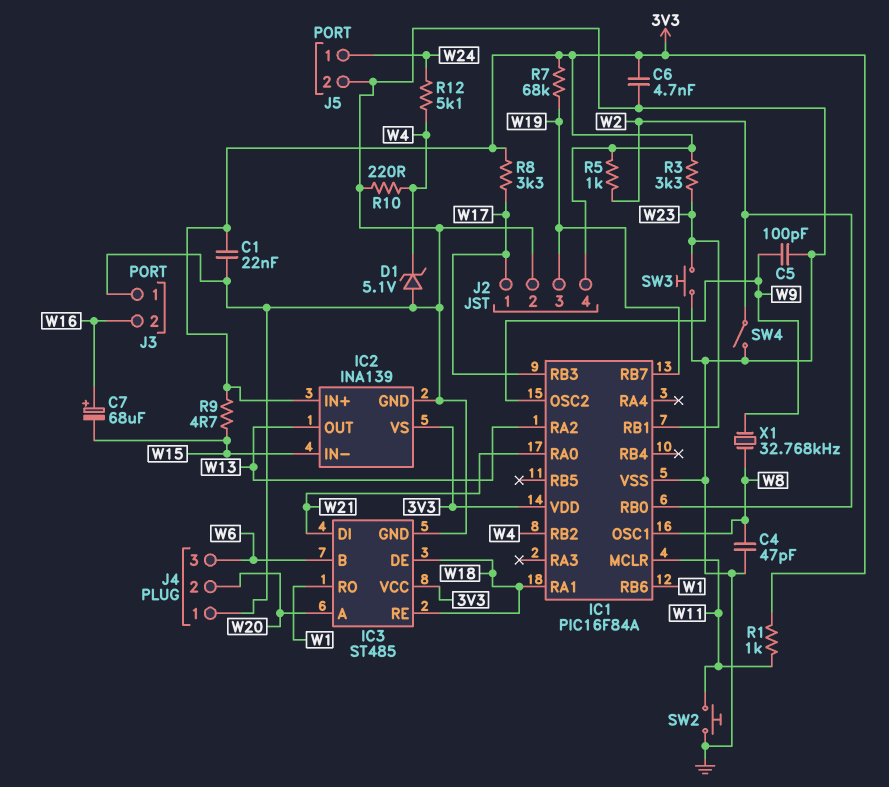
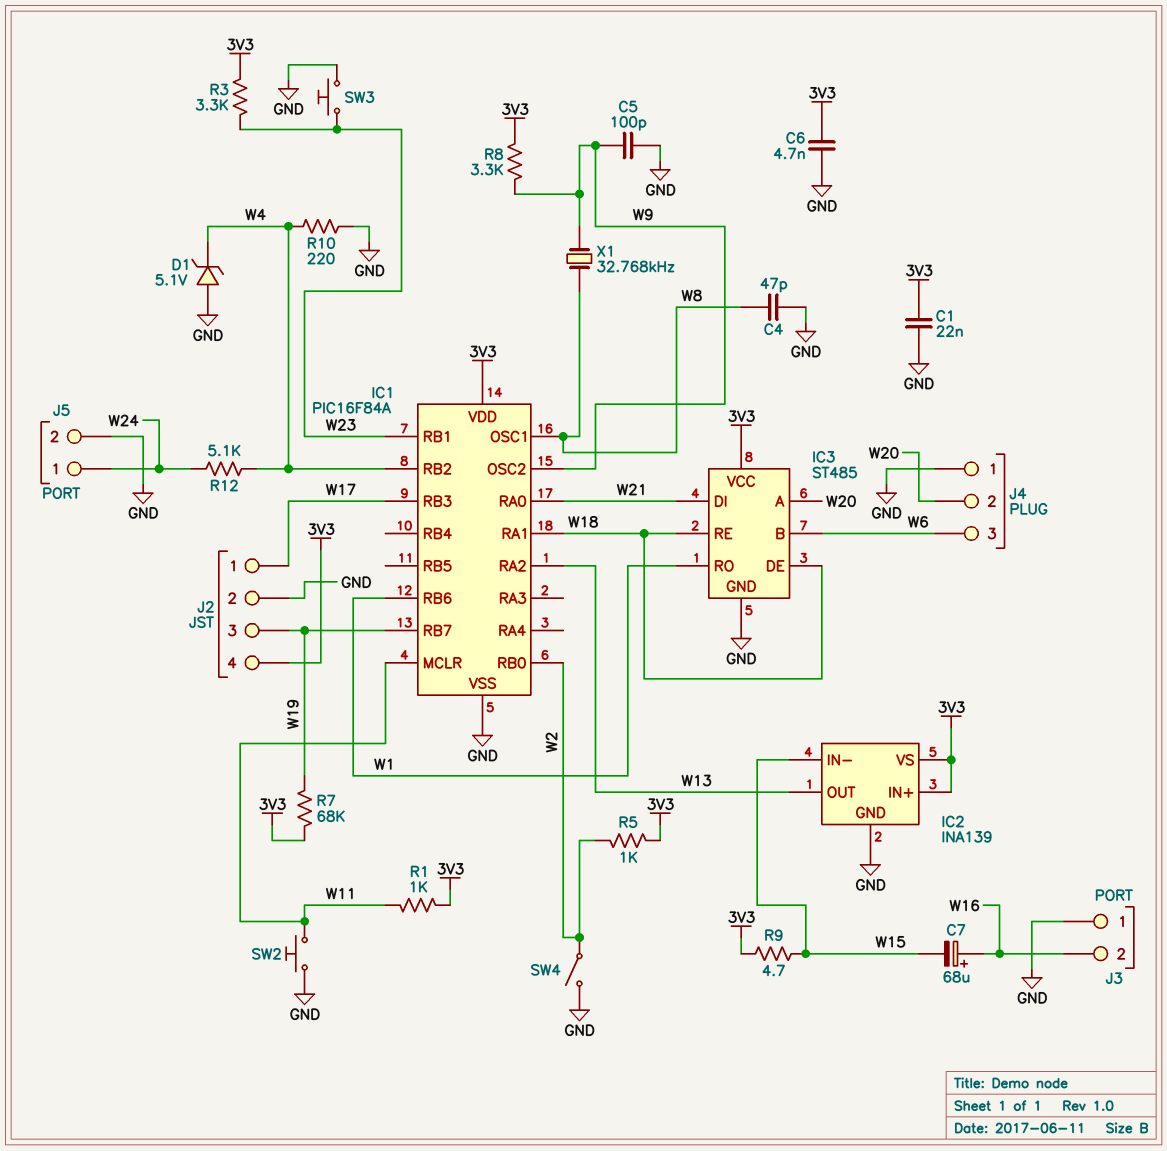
R8: 3.3k (3V3, W17) -> 3.3k (3V3, W9)

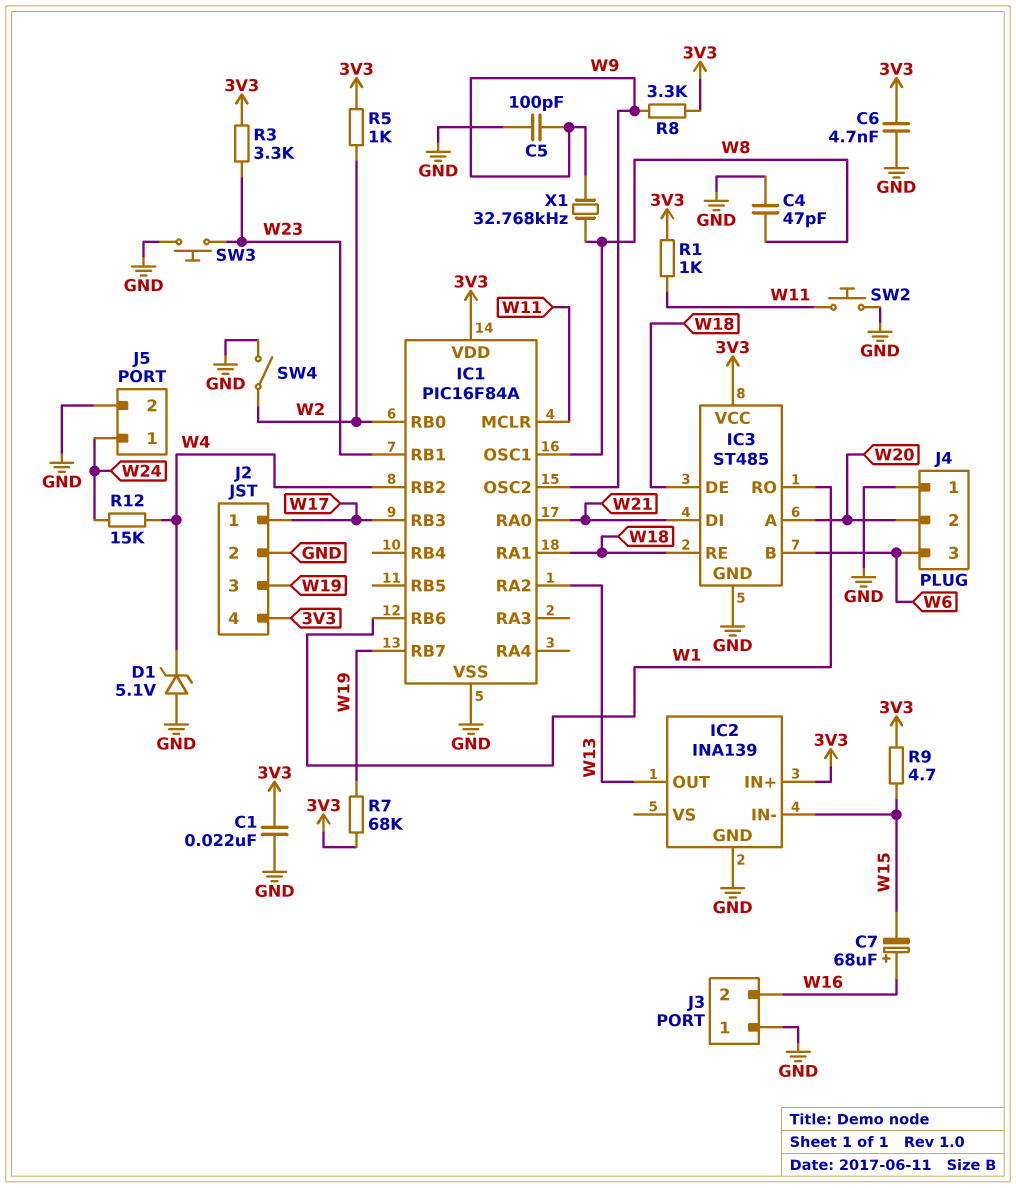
IC2 pin VS: 3V3 -> none
R10: 220 (GND, W4) -> none
R12: 5.1k (W4, W24) -> 15k (W4, W24)

